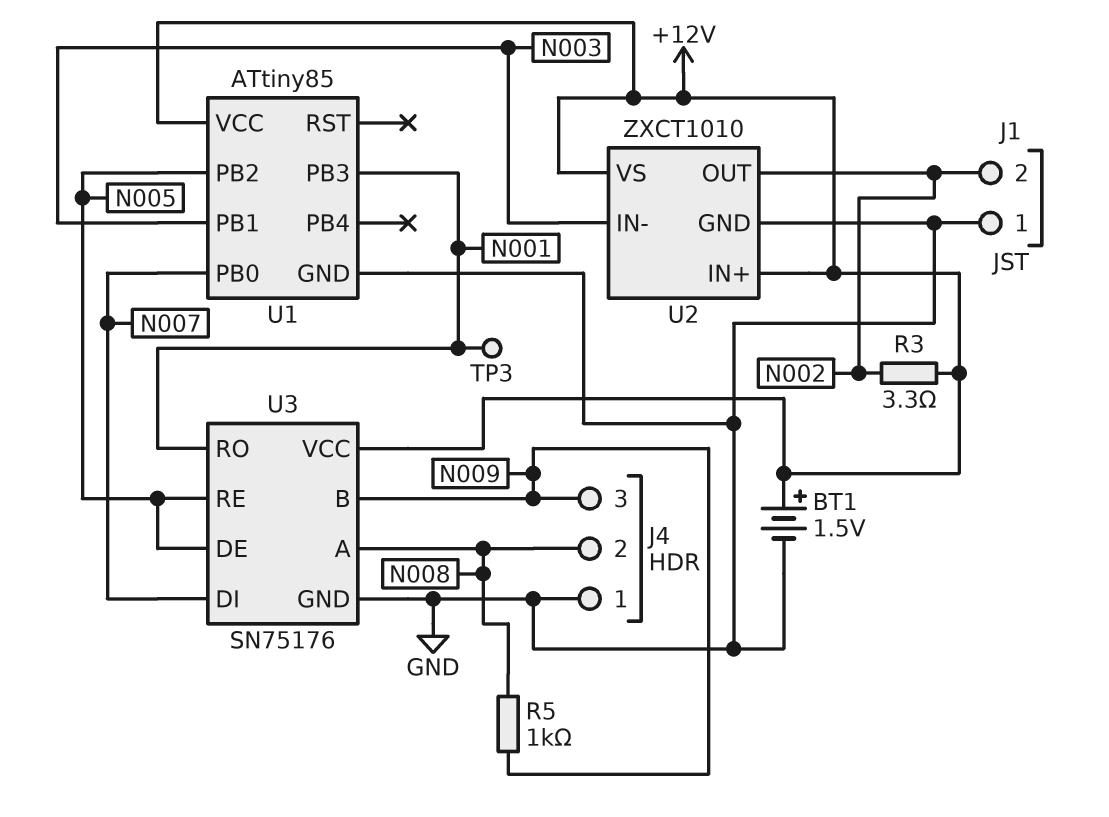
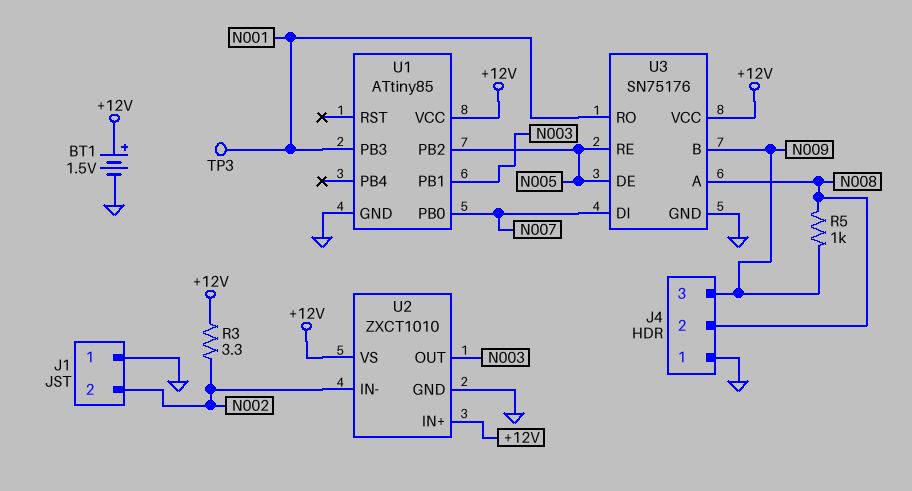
U2 pin IN-: N003 -> N002
U2 pin OUT: N002 -> N003

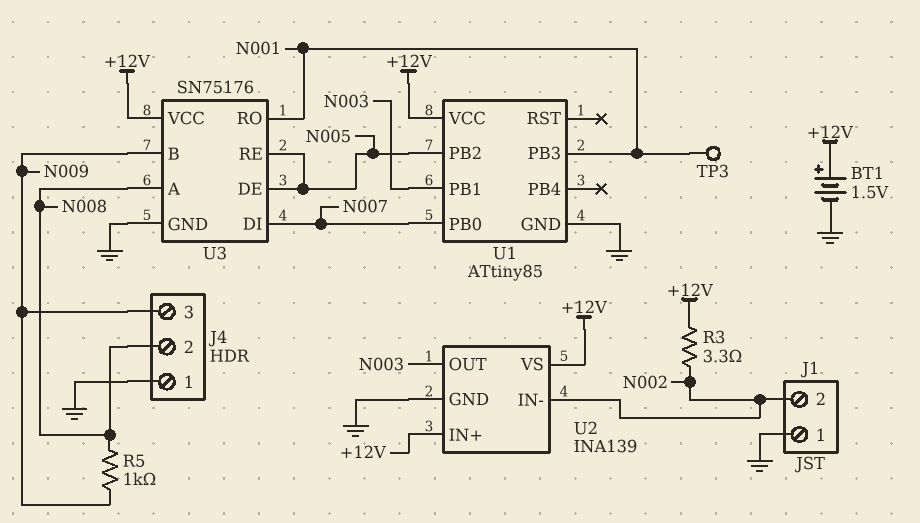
U2: ZXCT1010 -> INA139

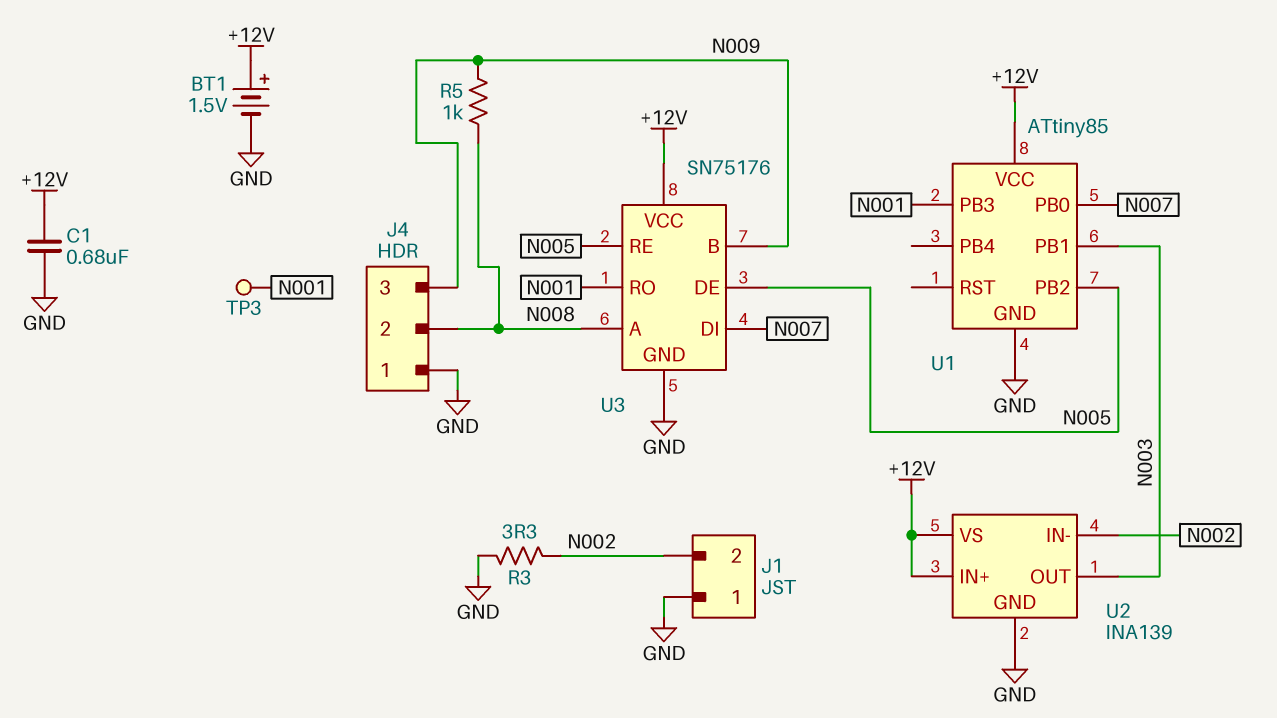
C1: none -> 680nF (+12V, GND)
R3: 3.3 (+12V, N002) -> 3.3 (GND, N002)

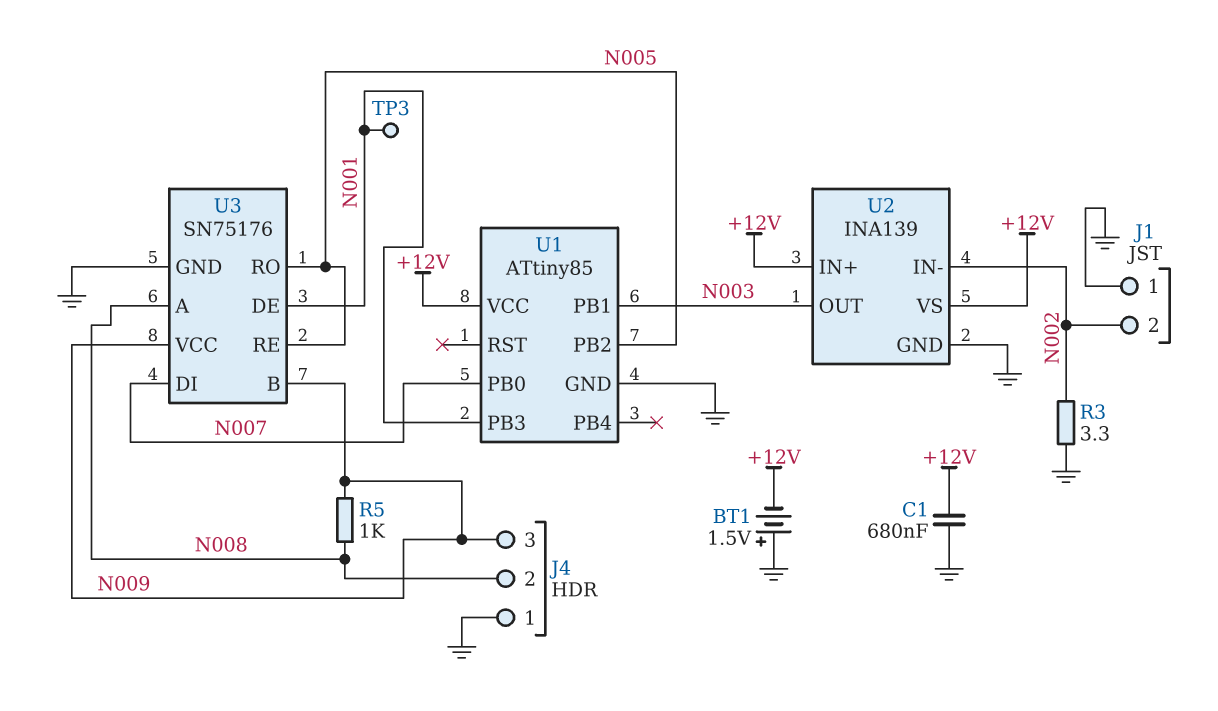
BT1: 1.5V (plus +12V, minus GND) -> 1.5V (plus GND, minus +12V)
U3 pin DE: N005 -> N001
U3 pin RO: N001 -> N005
U3 pin VCC: +12V -> N009

